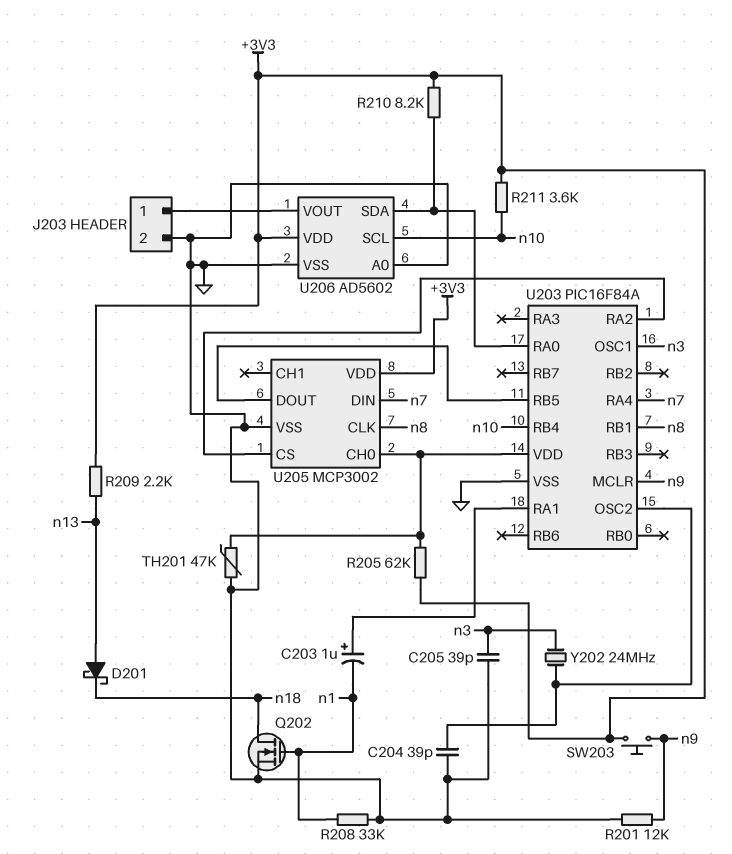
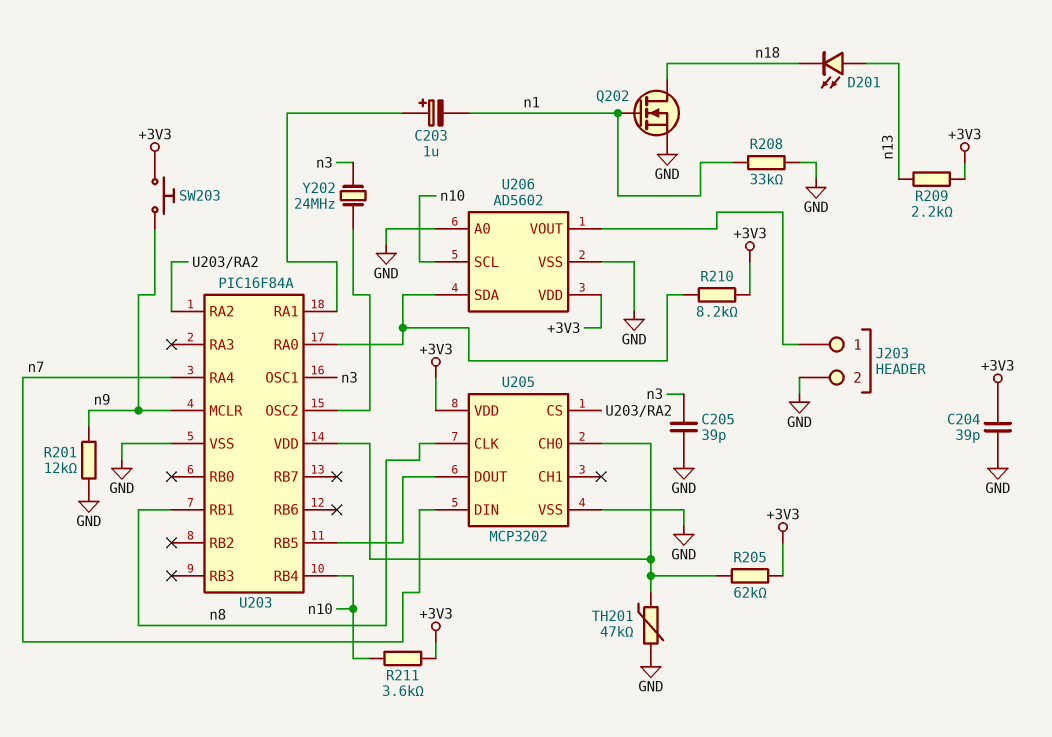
C204: 39pF (GND, U203/OSC2) -> 39pF (+3V3, GND)
D201: schottky (A n13, K n18) -> LED (A n13, K n18)
U205: MCP3002 -> MCP3202

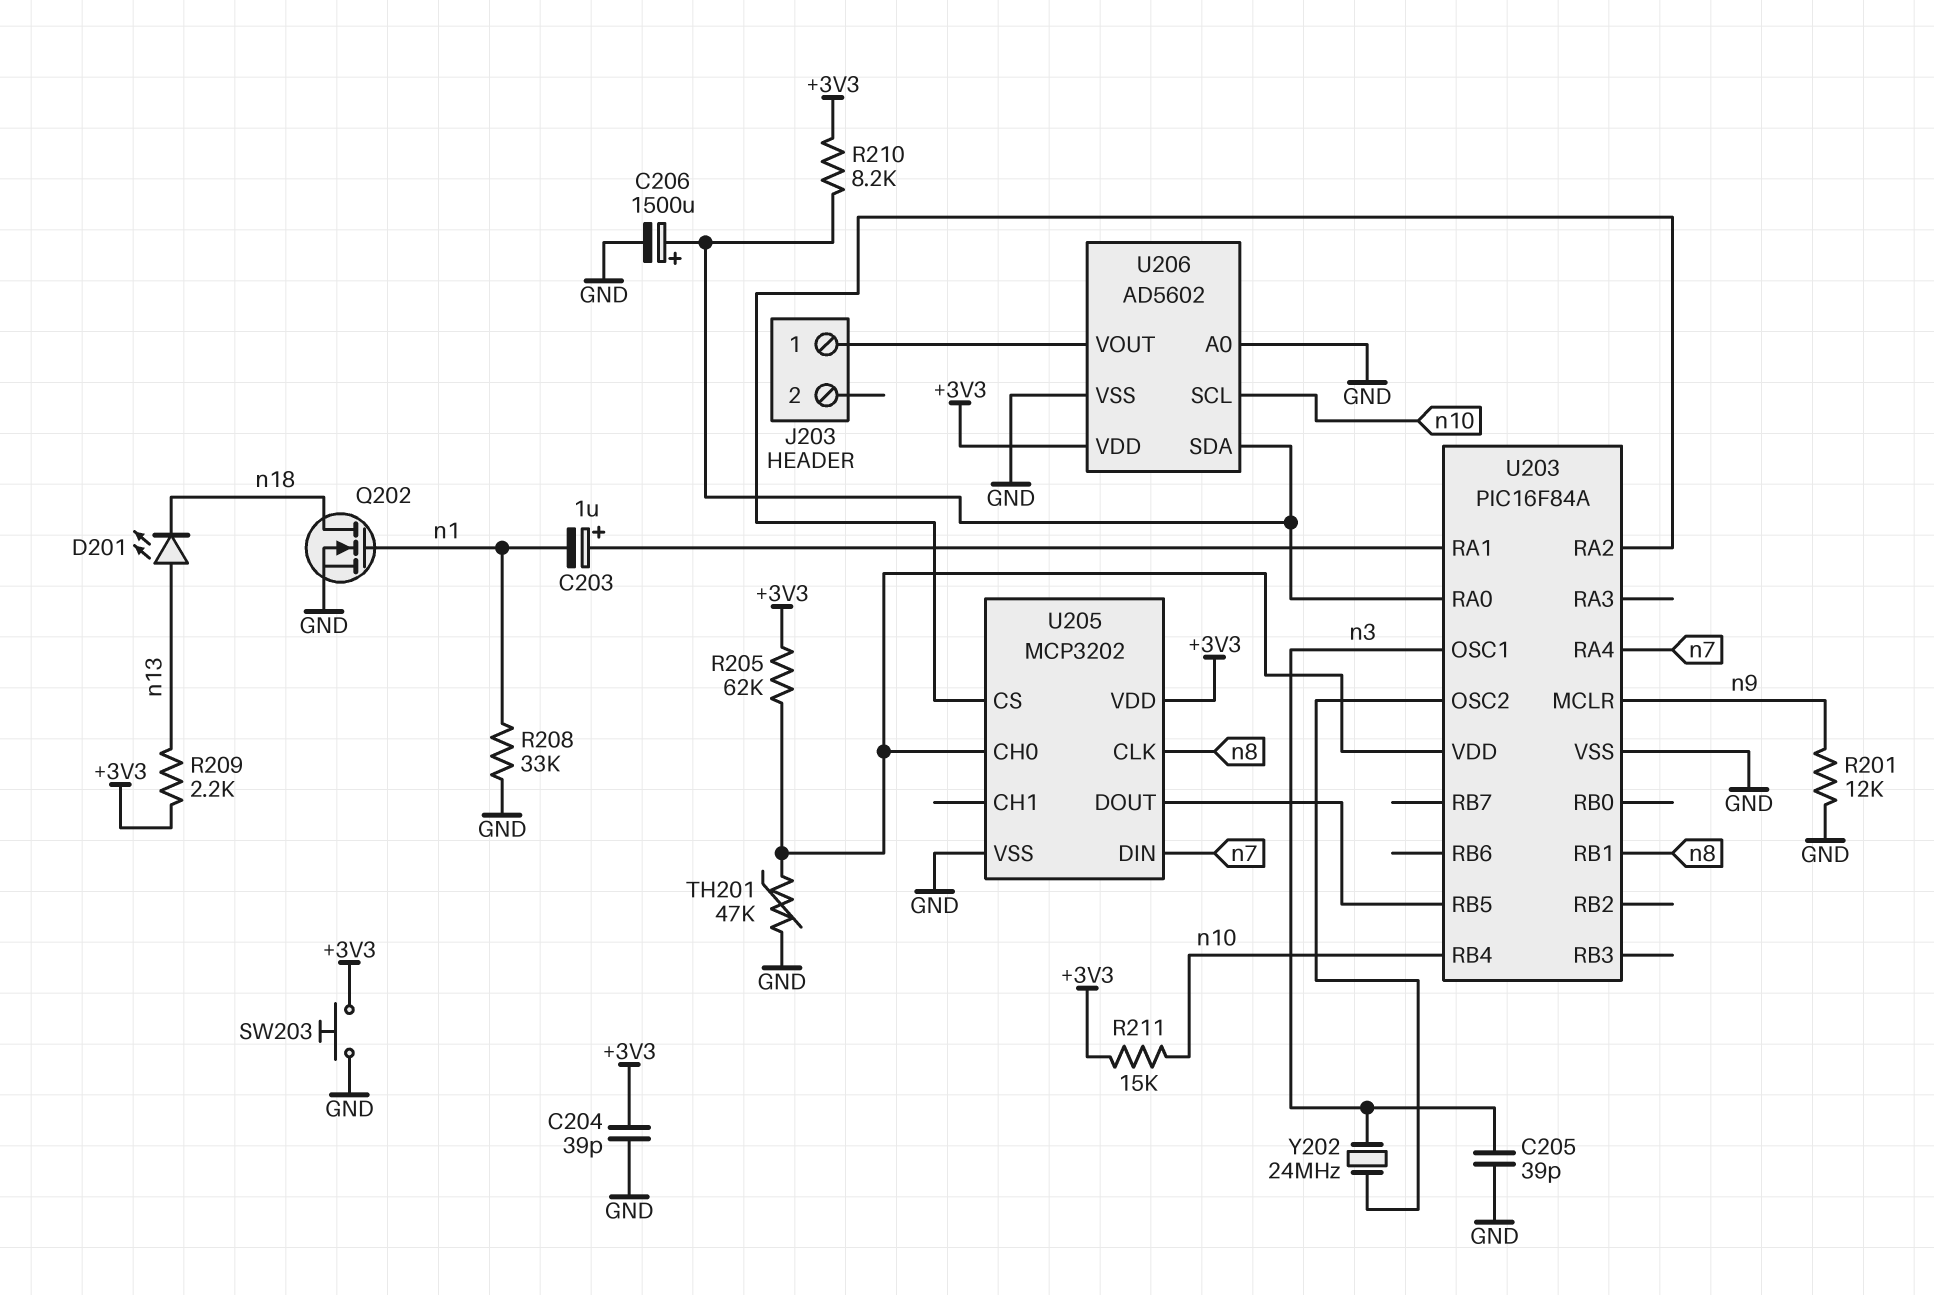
C206: none -> 1500uF (plus U203/RA0, minus GND)
J203 pin 2: GND -> none
R211: 3.6k (+3V3, n10) -> 15k (+3V3, n10)
SW203: button (+3V3, n9) -> button (+3V3, GND)

